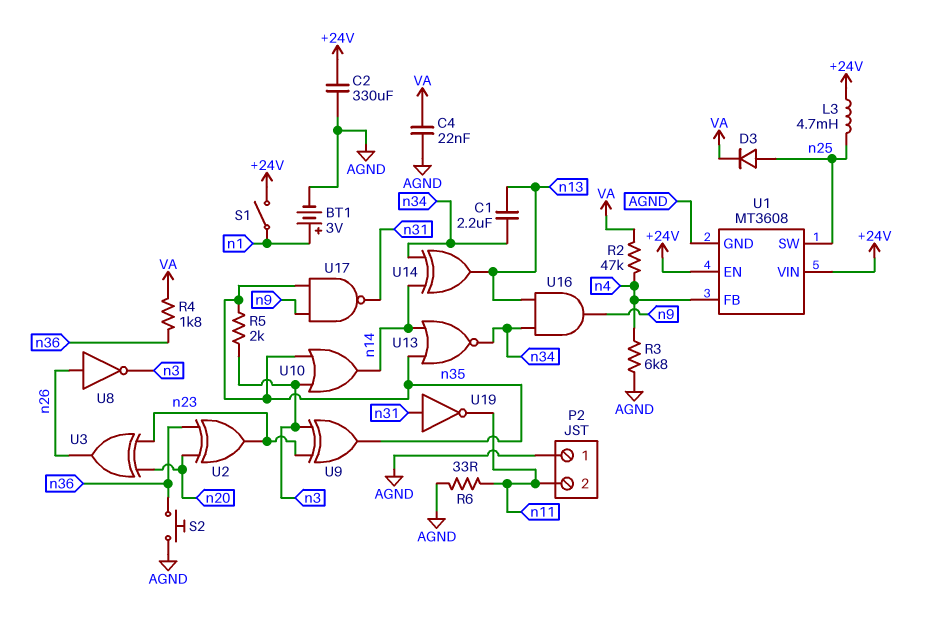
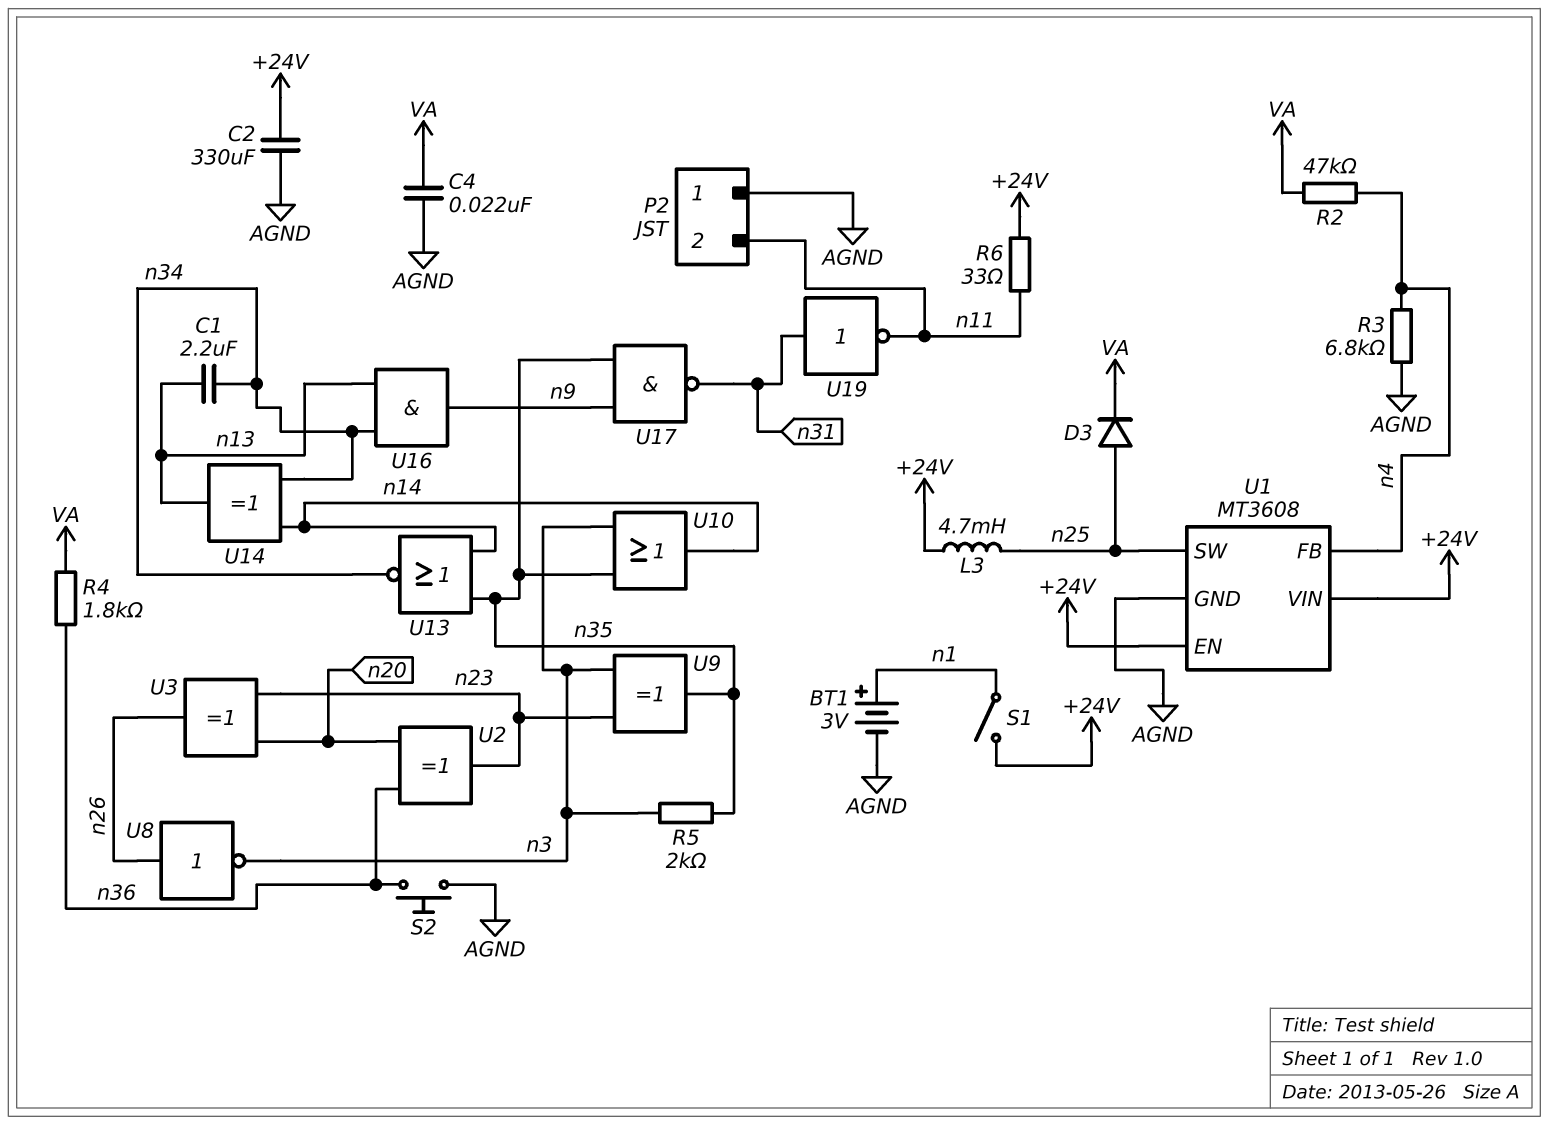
R6: 33 (AGND, n11) -> 33 (+24V, n11)

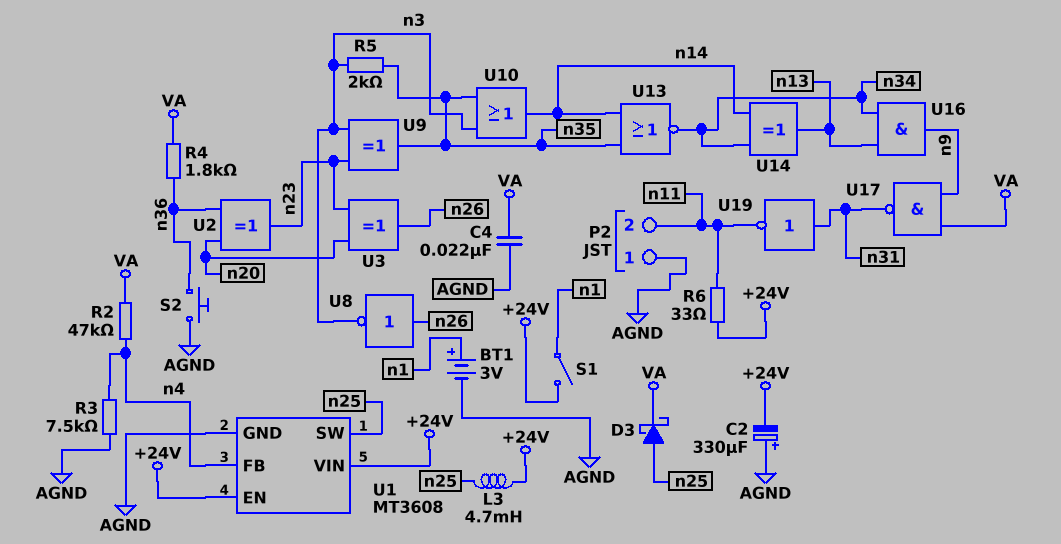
C1: 2.2uF (n13, n34) -> none
C2: 330uF (+24V, AGND) -> 330uF (plus AGND, minus +24V)
D3: diode (A n25, K VA) -> schottky (A n25, K VA)
R3: 6.8k (AGND, n4) -> 7.5k (AGND, n4)
U17: NAND (in n9, in n35, out n31) -> NAND (in VA, in n9, out n31)

